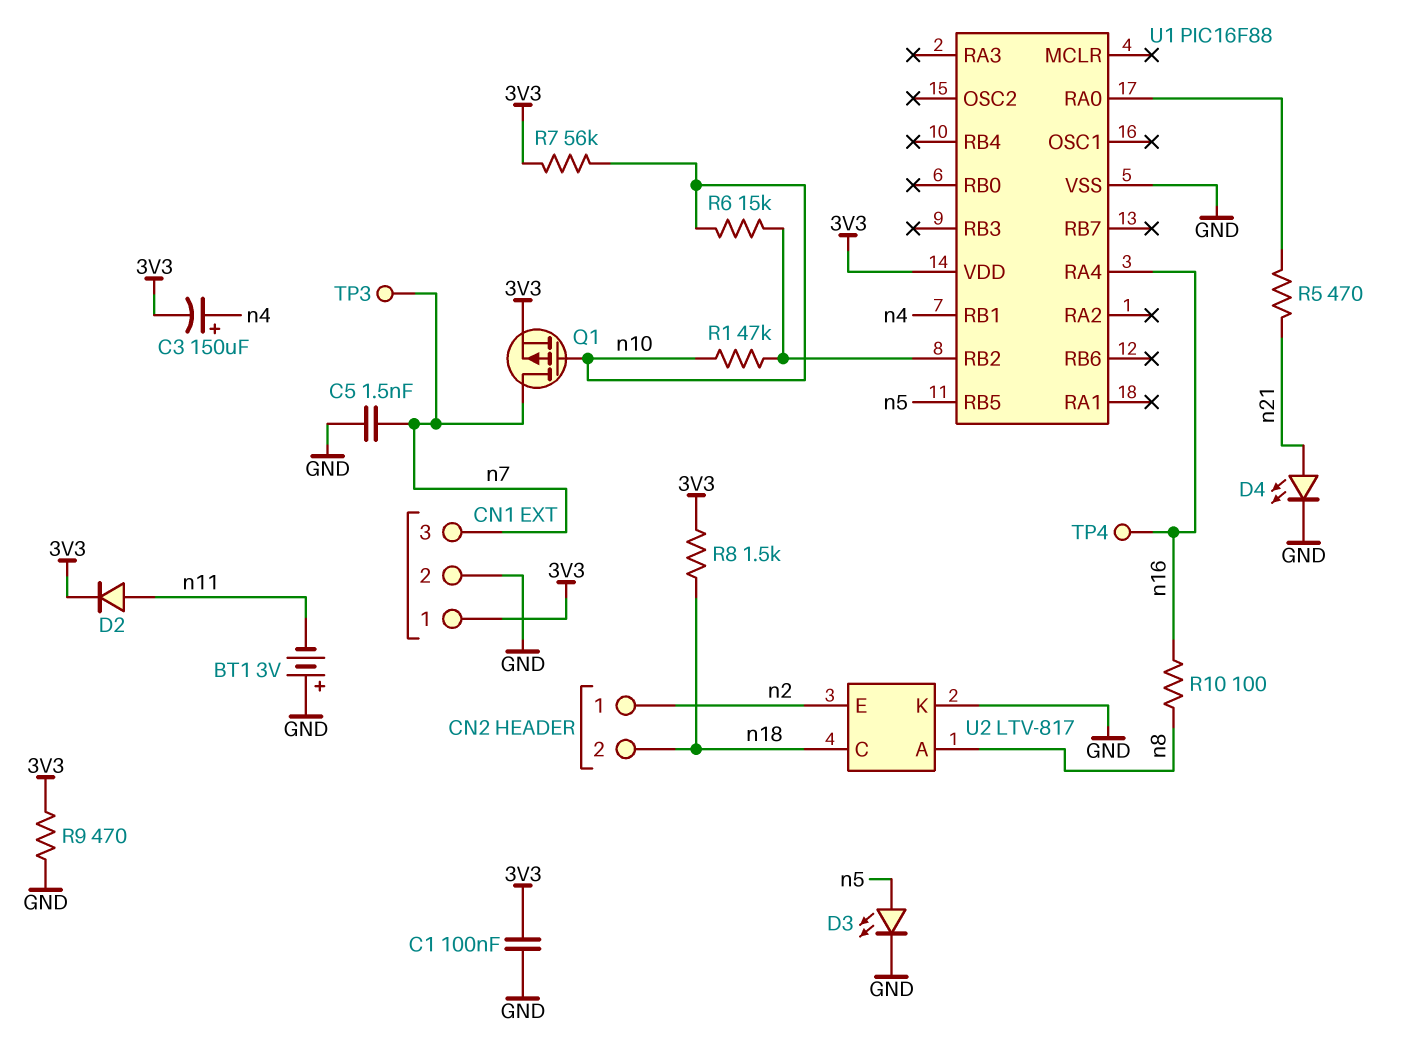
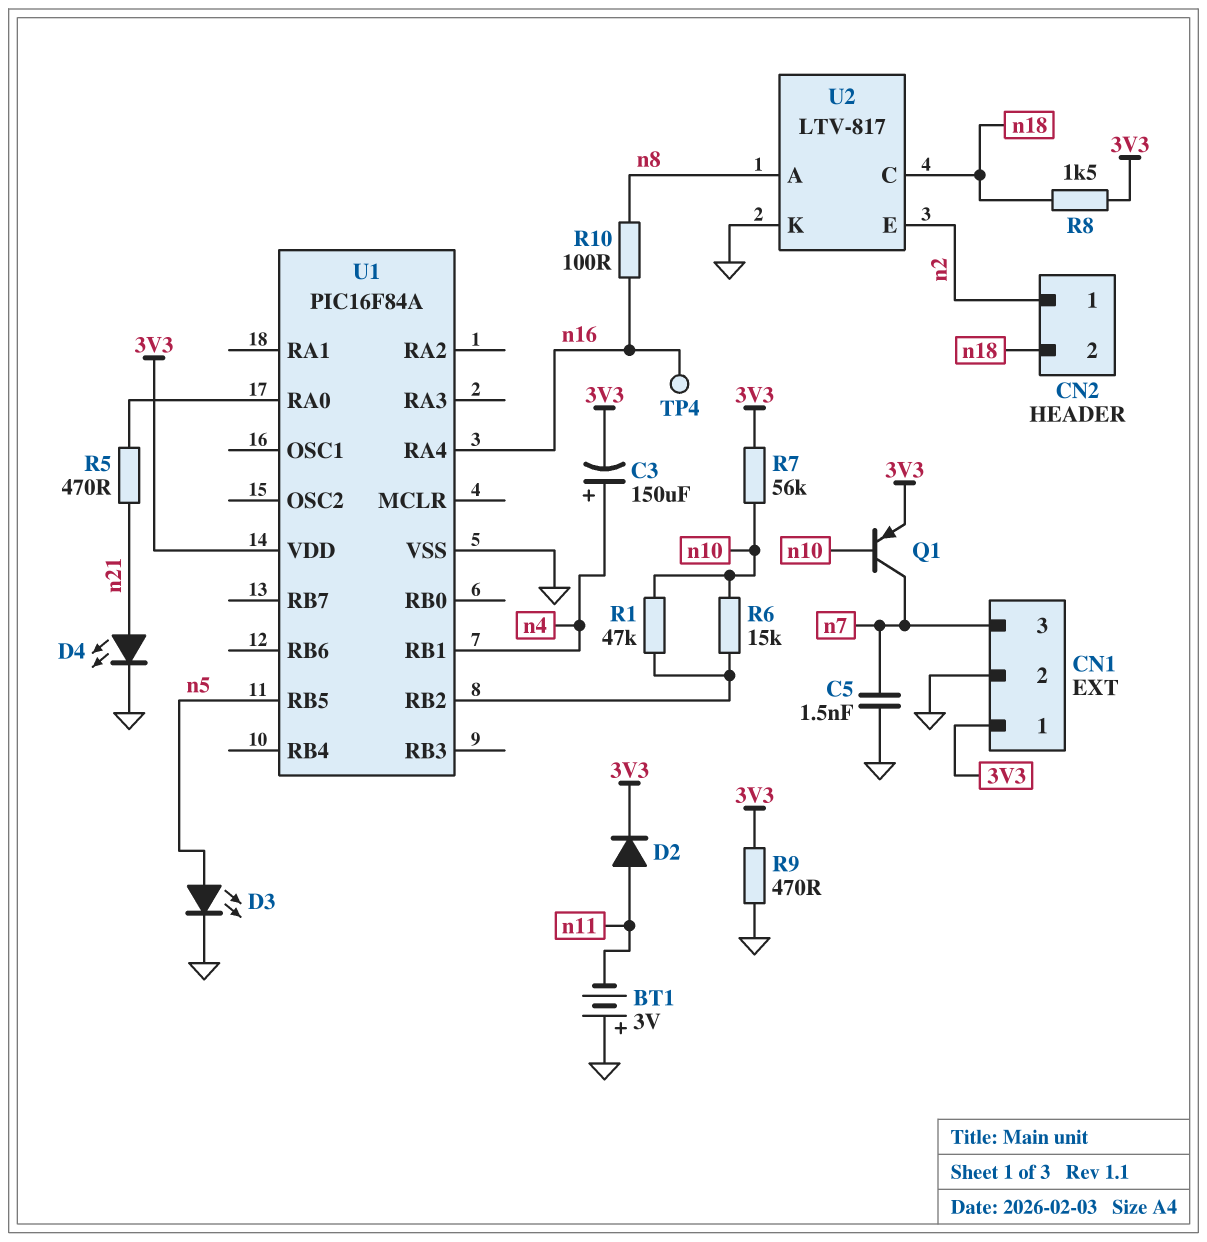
C1: 100nF (3V3, GND) -> none
Q1: PMOS (G n10, D n7, S 3V3) -> PNP (B n10, C n7, E 3V3)
TP3: test point (n7) -> none
U1: PIC16F88 -> PIC16F84A

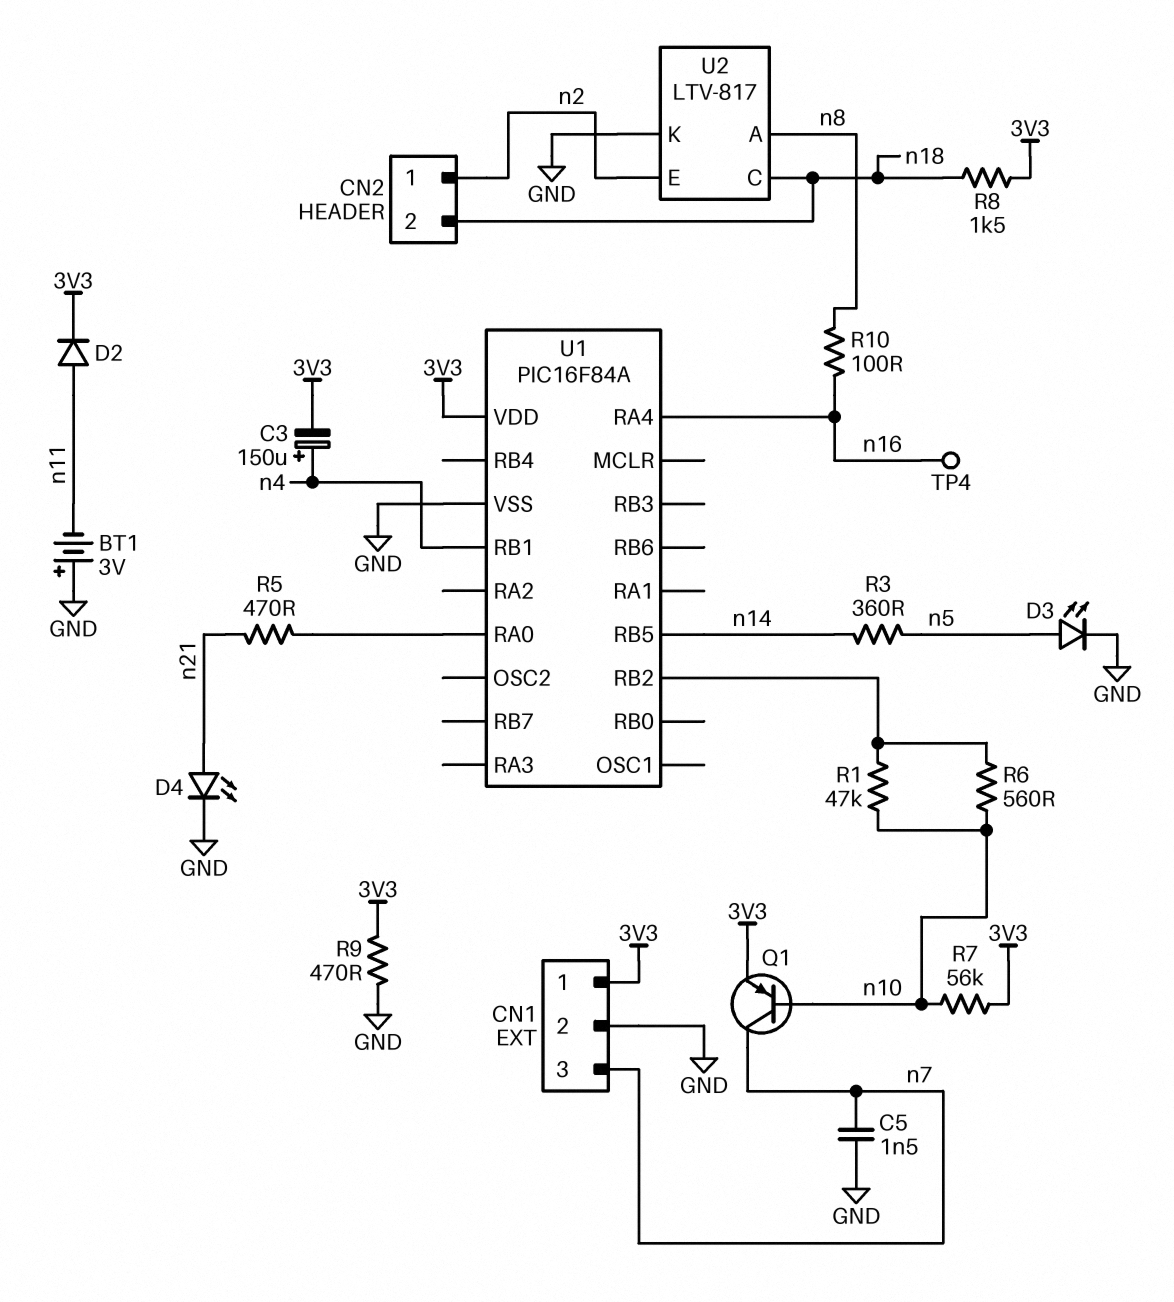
R3: none -> 360 (n5, n14)
R6: 15k (U1/RB2, n10) -> 560 (U1/RB2, n10)
U1 pin RB5: n5 -> n14

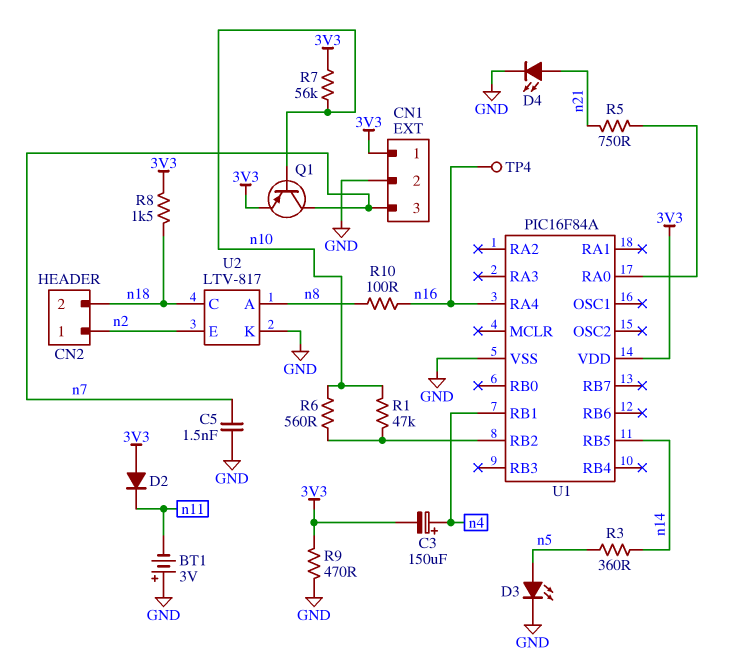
D2: diode (A n11, K 3V3) -> diode (A 3V3, K n11)
R5: 470 (U1/RA0, n21) -> 750 (U1/RA0, n21)

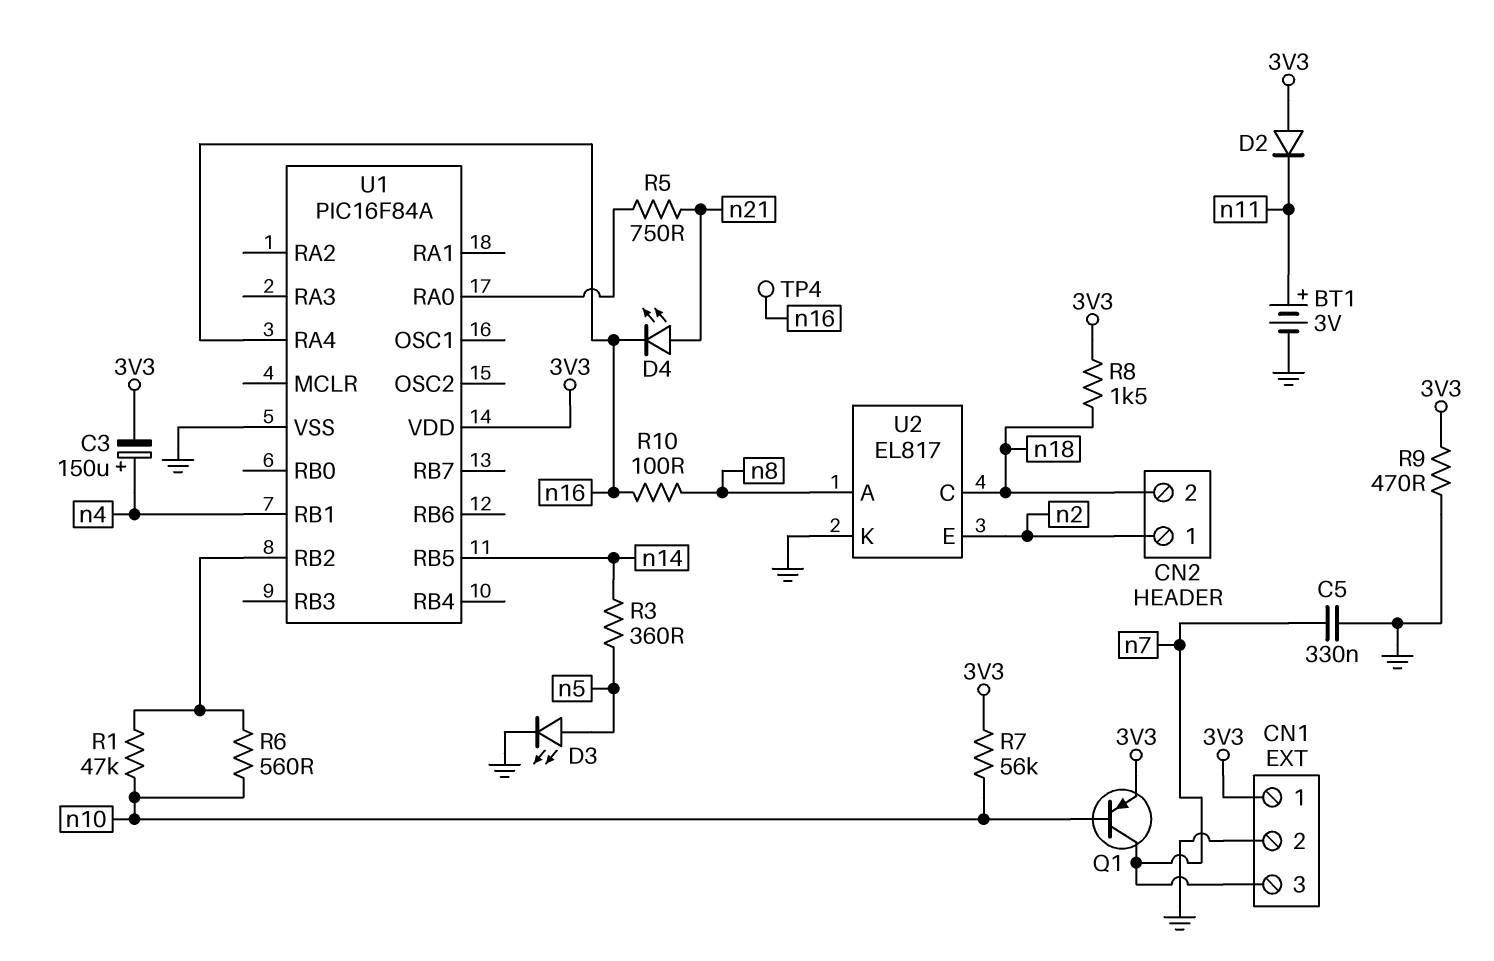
BT1: 3V (plus GND, minus n11) -> 3V (plus n11, minus GND)
C5: 1.5nF (GND, n7) -> 330nF (GND, n7)
D4: LED (A n21, K GND) -> LED (A n21, K n16)
U2: LTV-817 -> EL817

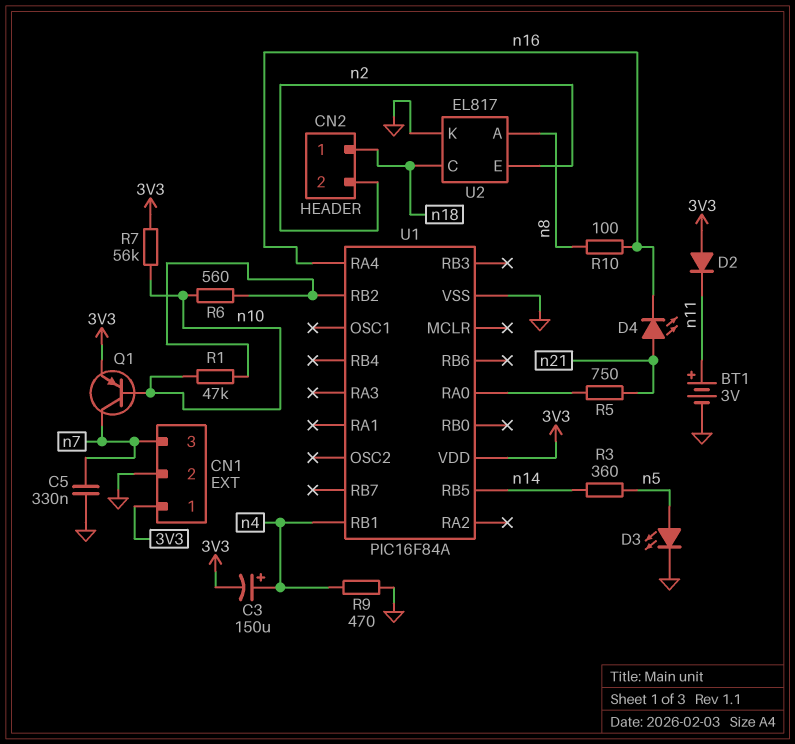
CN2 pin 1: n2 -> n18
CN2 pin 2: n18 -> n2
R8: 1.5k (3V3, n18) -> none
R9: 470 (3V3, GND) -> 470 (GND, n4)
TP4: test point (n16) -> none

